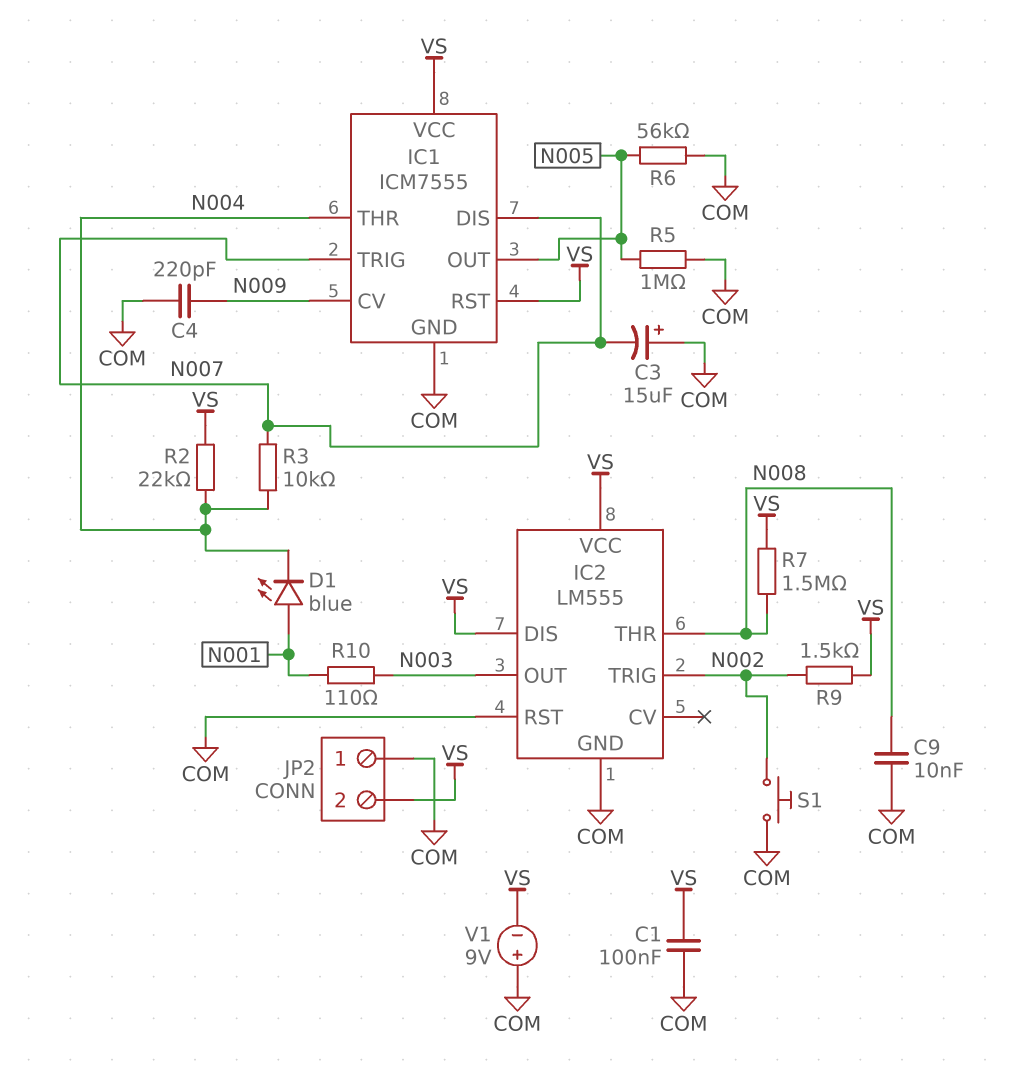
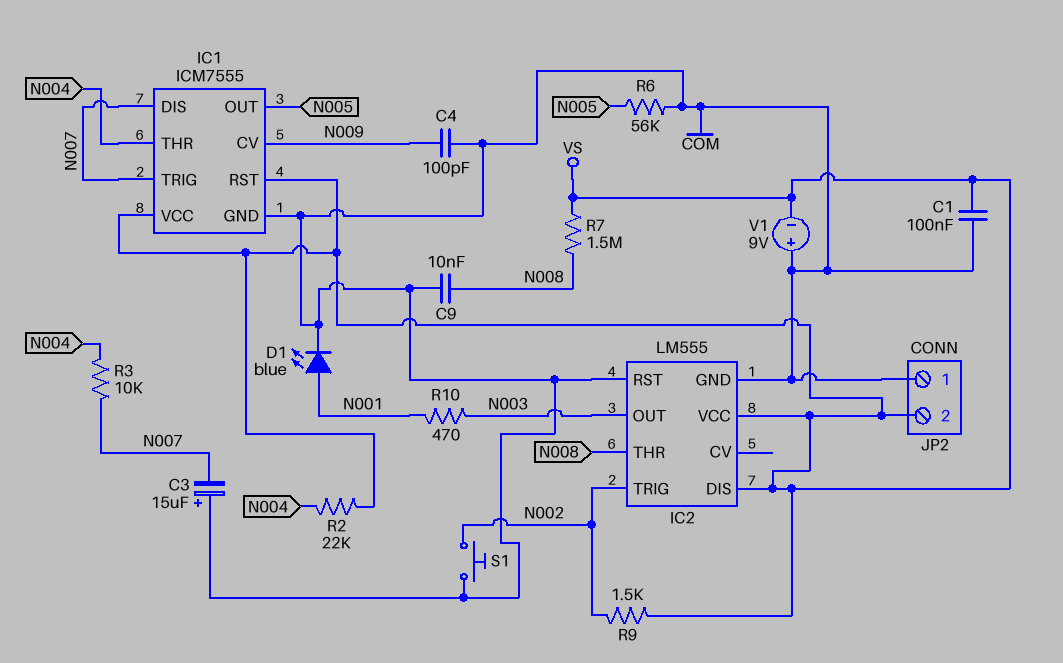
C4: 220pF (COM, N009) -> 100pF (COM, N009)
D1: LED blue (A N001, K N004) -> LED blue (A N001, K COM)
R5: 1M (COM, N005) -> none
R10: 110 (N001, N003) -> 470 (N001, N003)

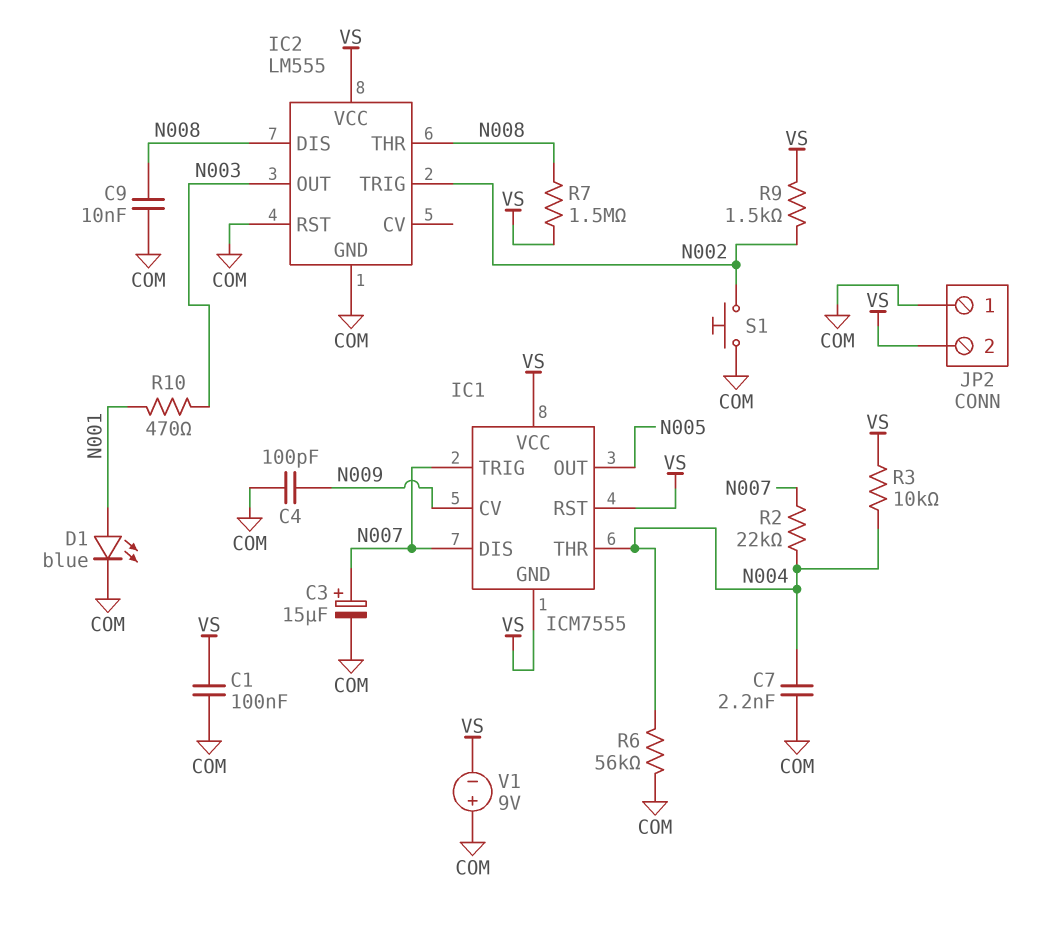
C3: 15uF (plus COM, minus N007) -> 15uF (plus N007, minus COM)
C7: none -> 2.2nF (COM, N004)
IC1 pin GND: COM -> VS
IC2 pin DIS: VS -> N008
R2: 22k (N004, VS) -> 22k (N004, N007)
R3: 10k (N004, N007) -> 10k (N004, VS)
R6: 56k (COM, N005) -> 56k (COM, N004)

